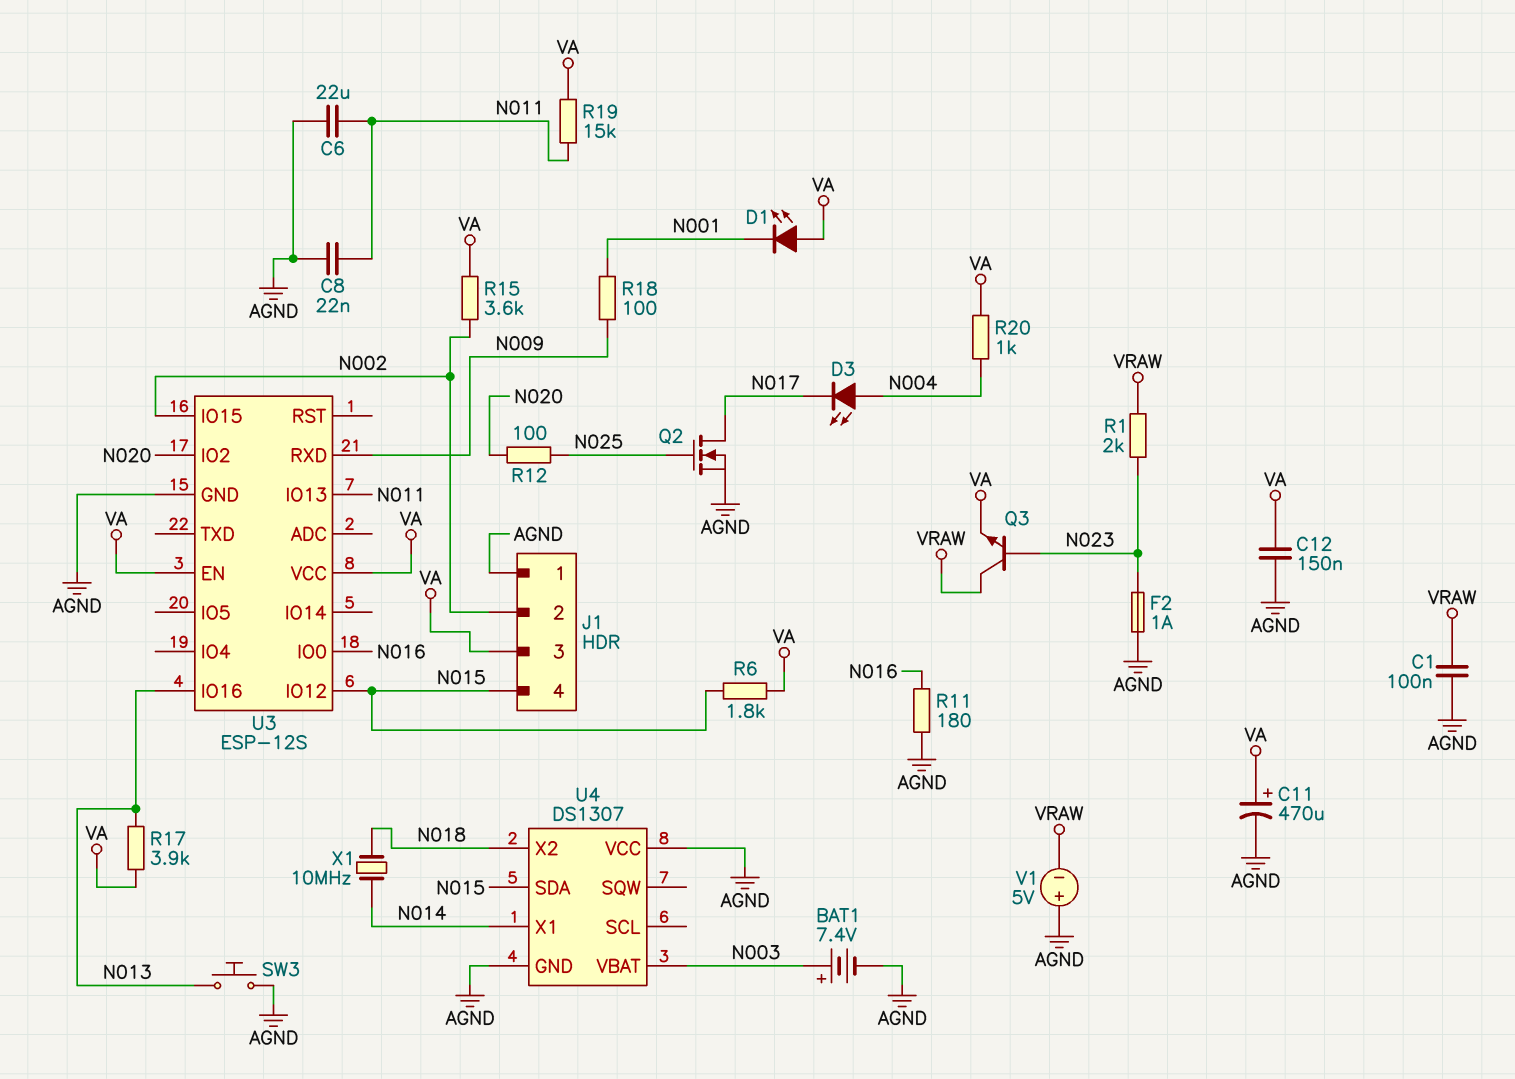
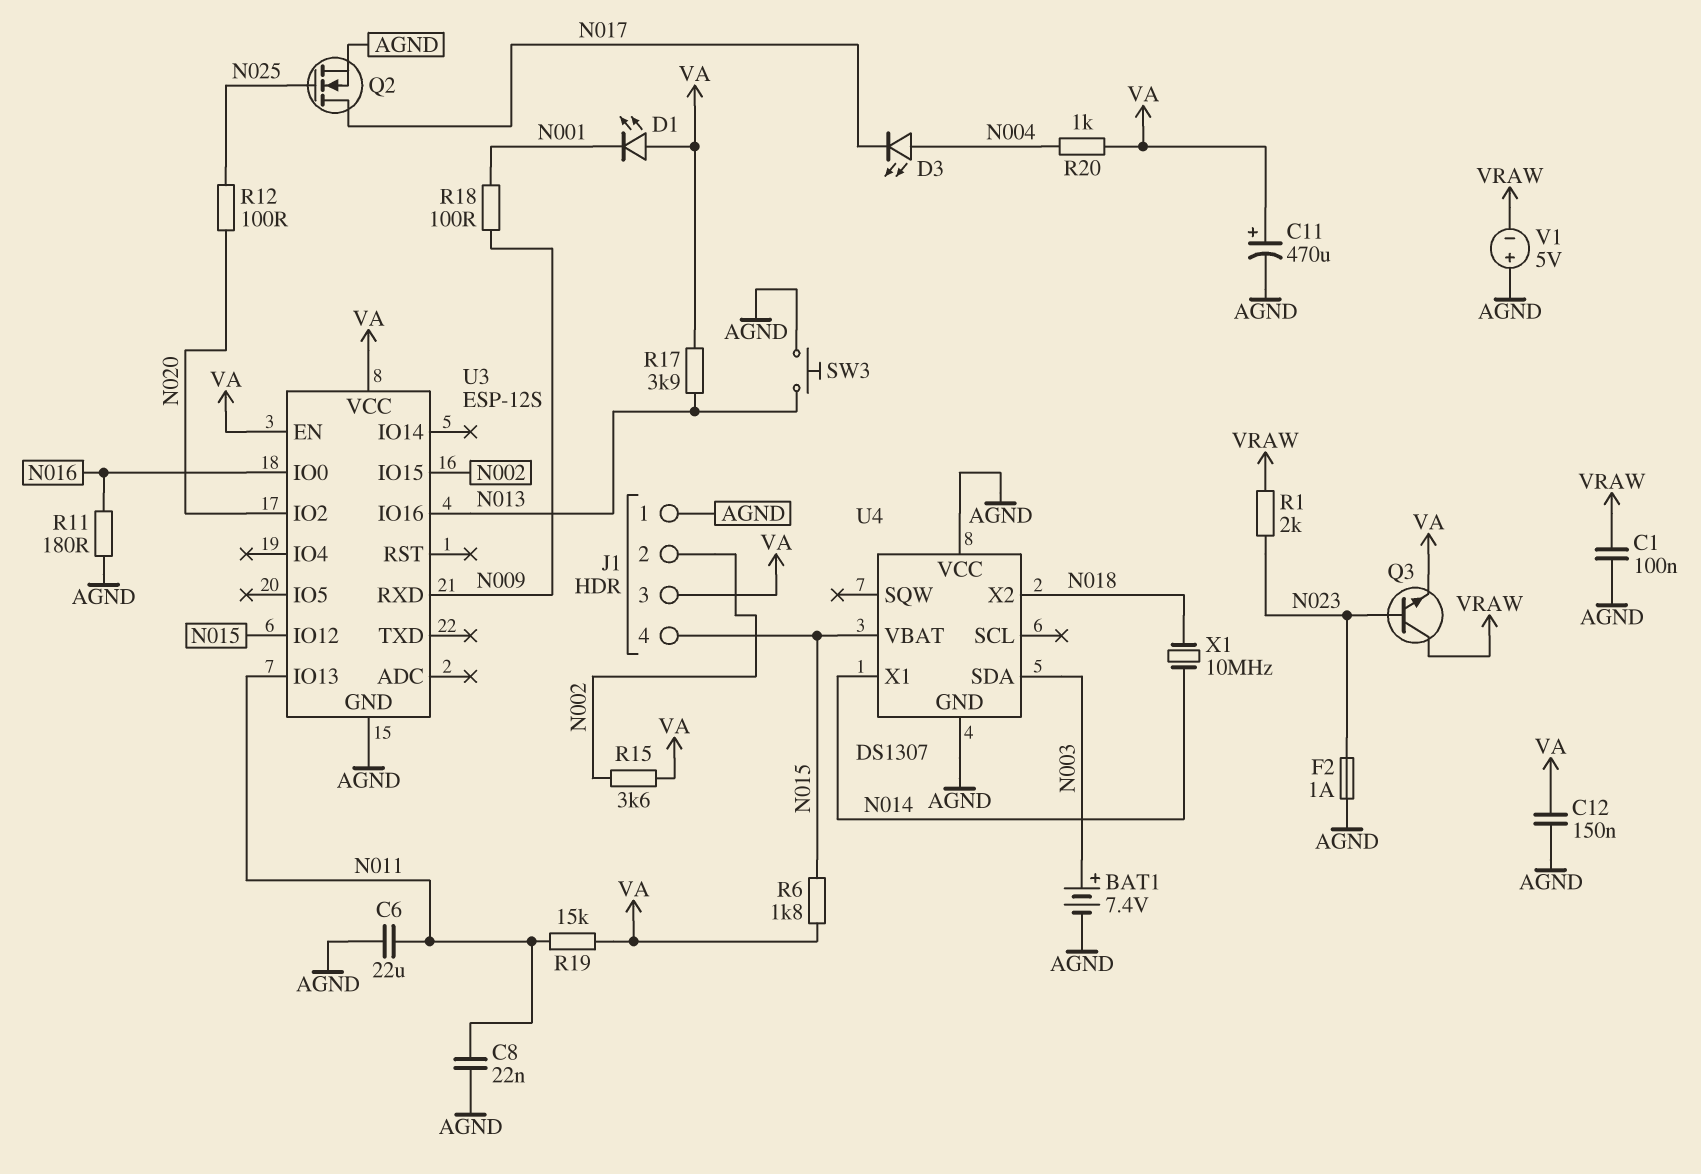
U4 pin SDA: N015 -> N003
U4 pin VBAT: N003 -> N015

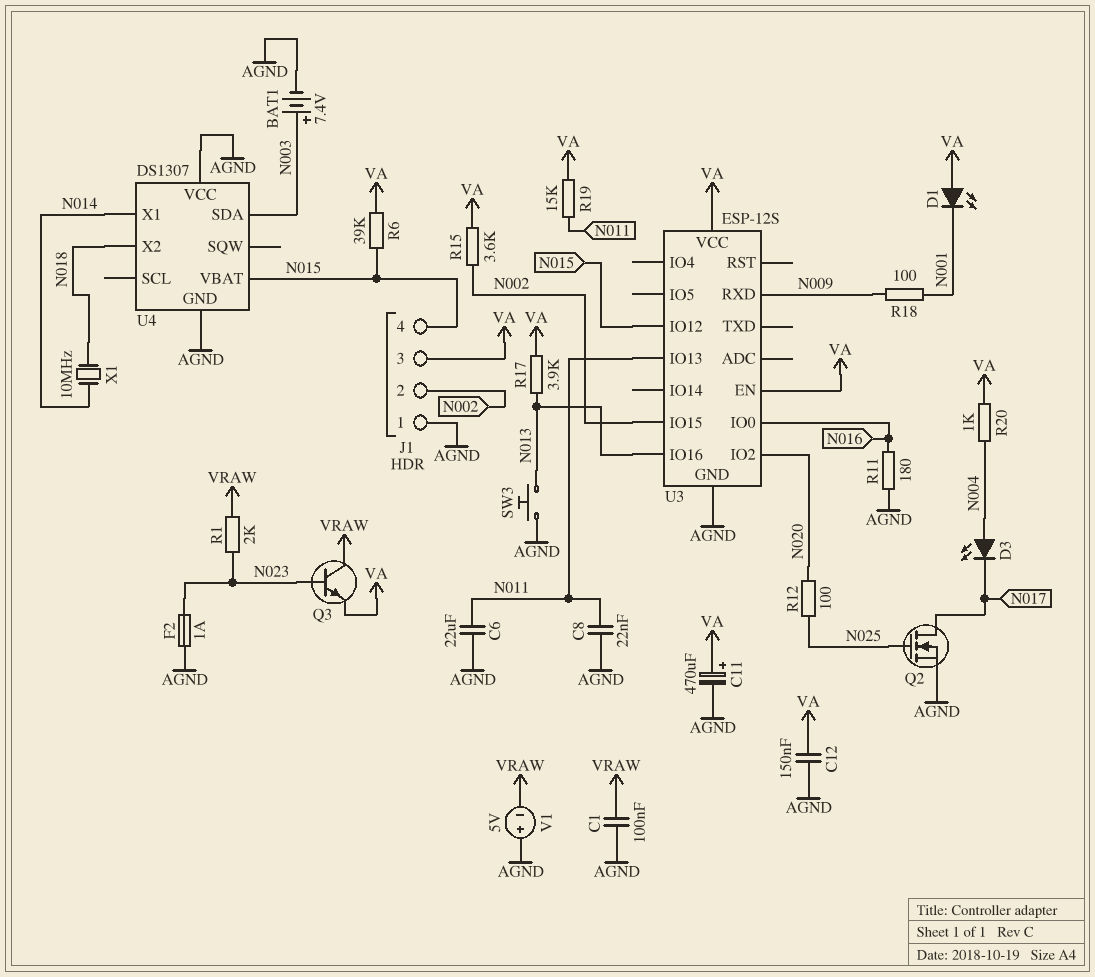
R6: 1.8k (N015, VA) -> 39k (N015, VA)

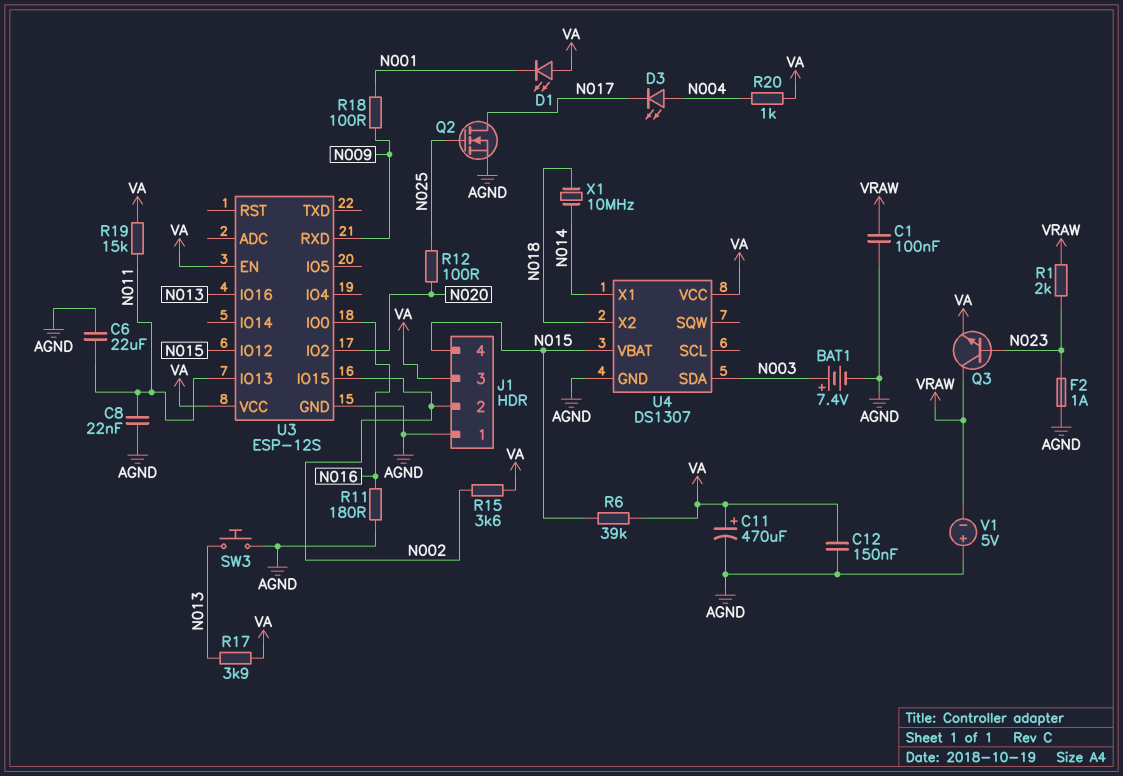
U4 pin VCC: AGND -> VA

